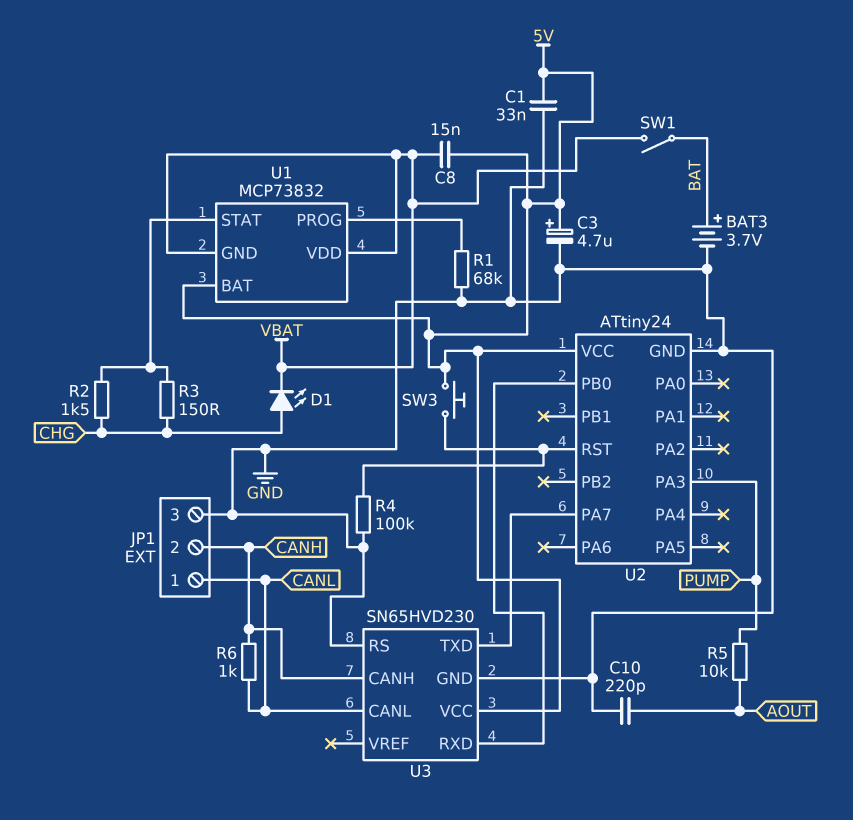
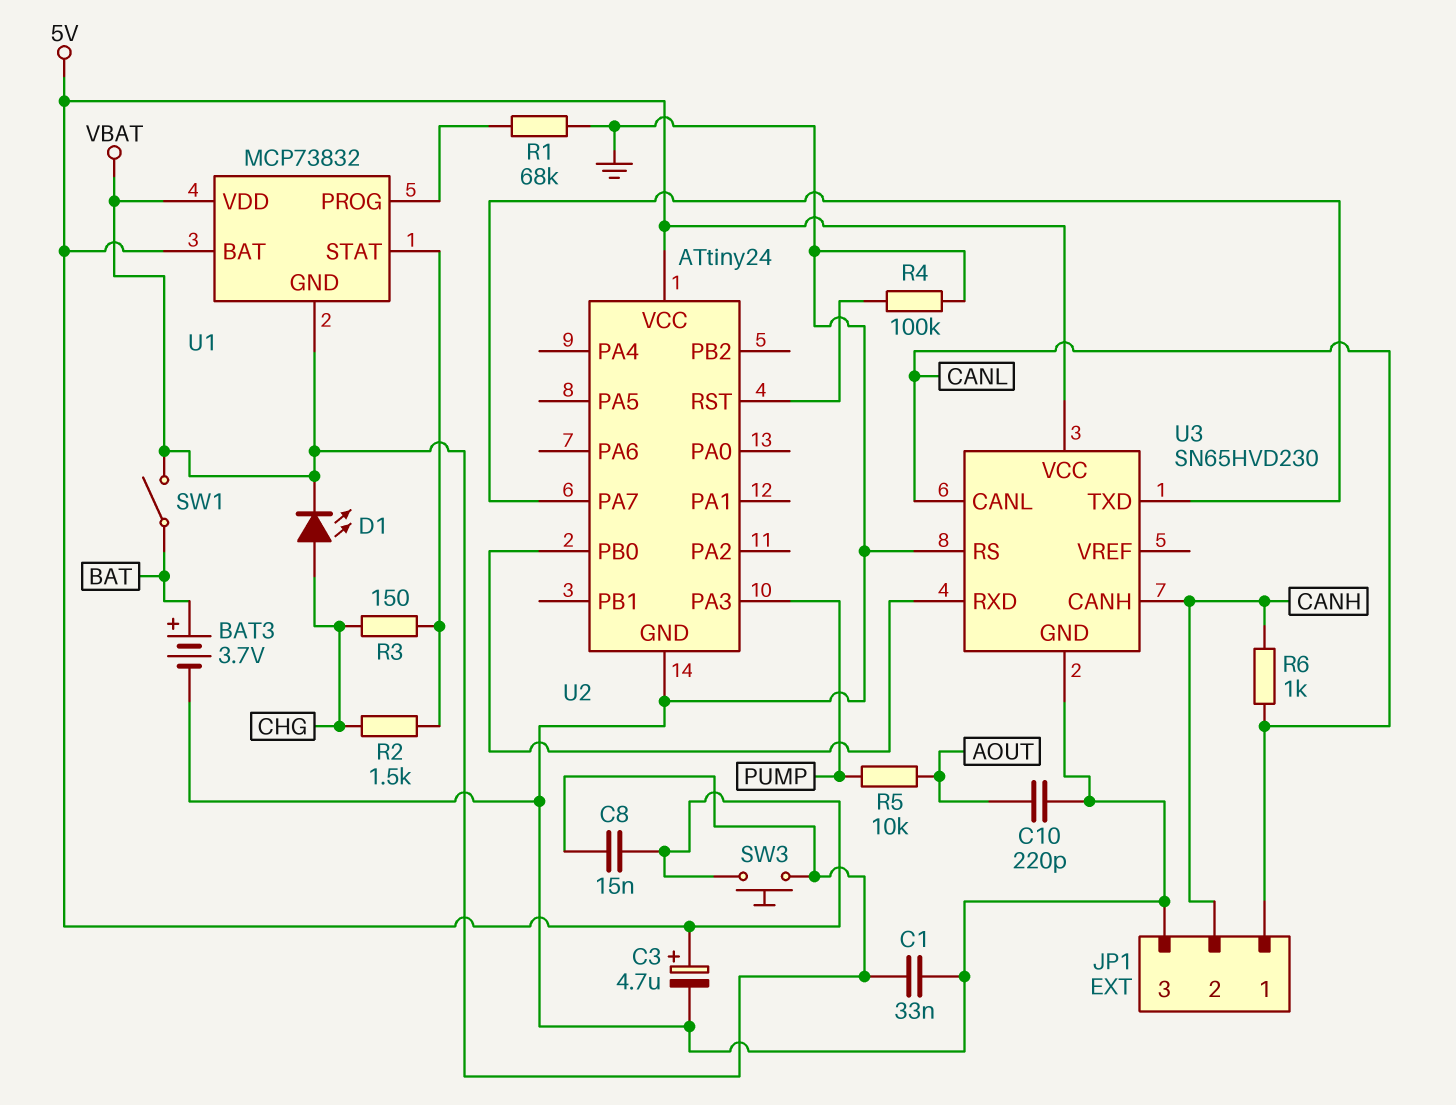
C1: 33nF (5V, GND) -> 33nF (GND, VBAT)
SW3: button (5V, U2/RST) -> button (5V, VBAT)

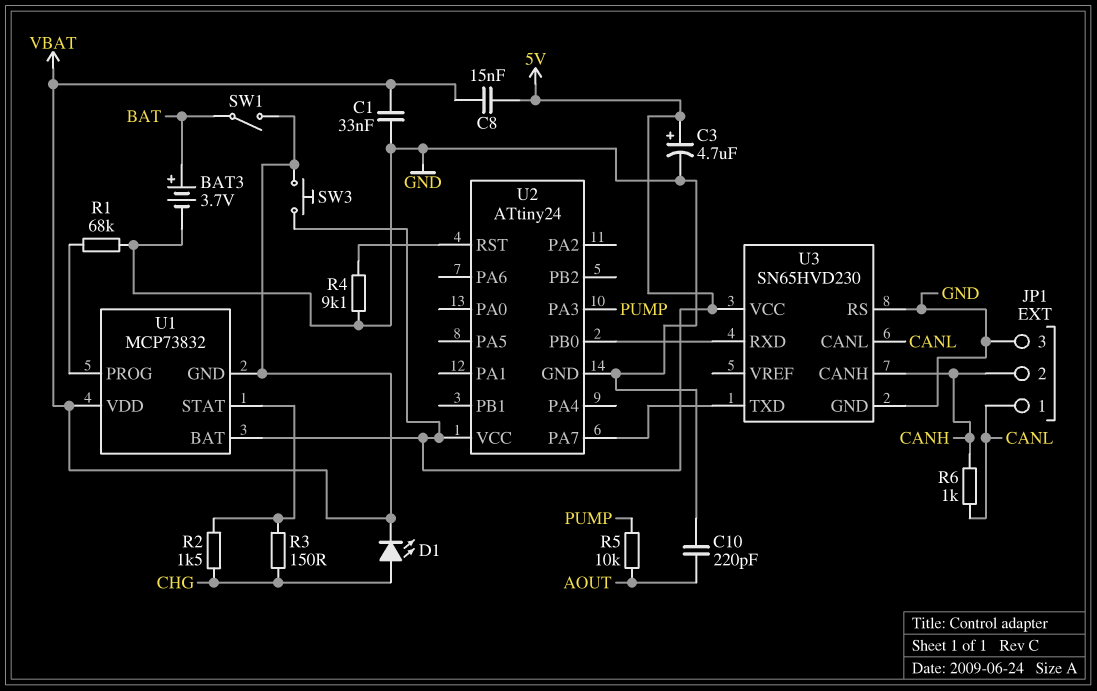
R4: 100k (GND, U2/RST) -> 9.1k (GND, U2/RST)

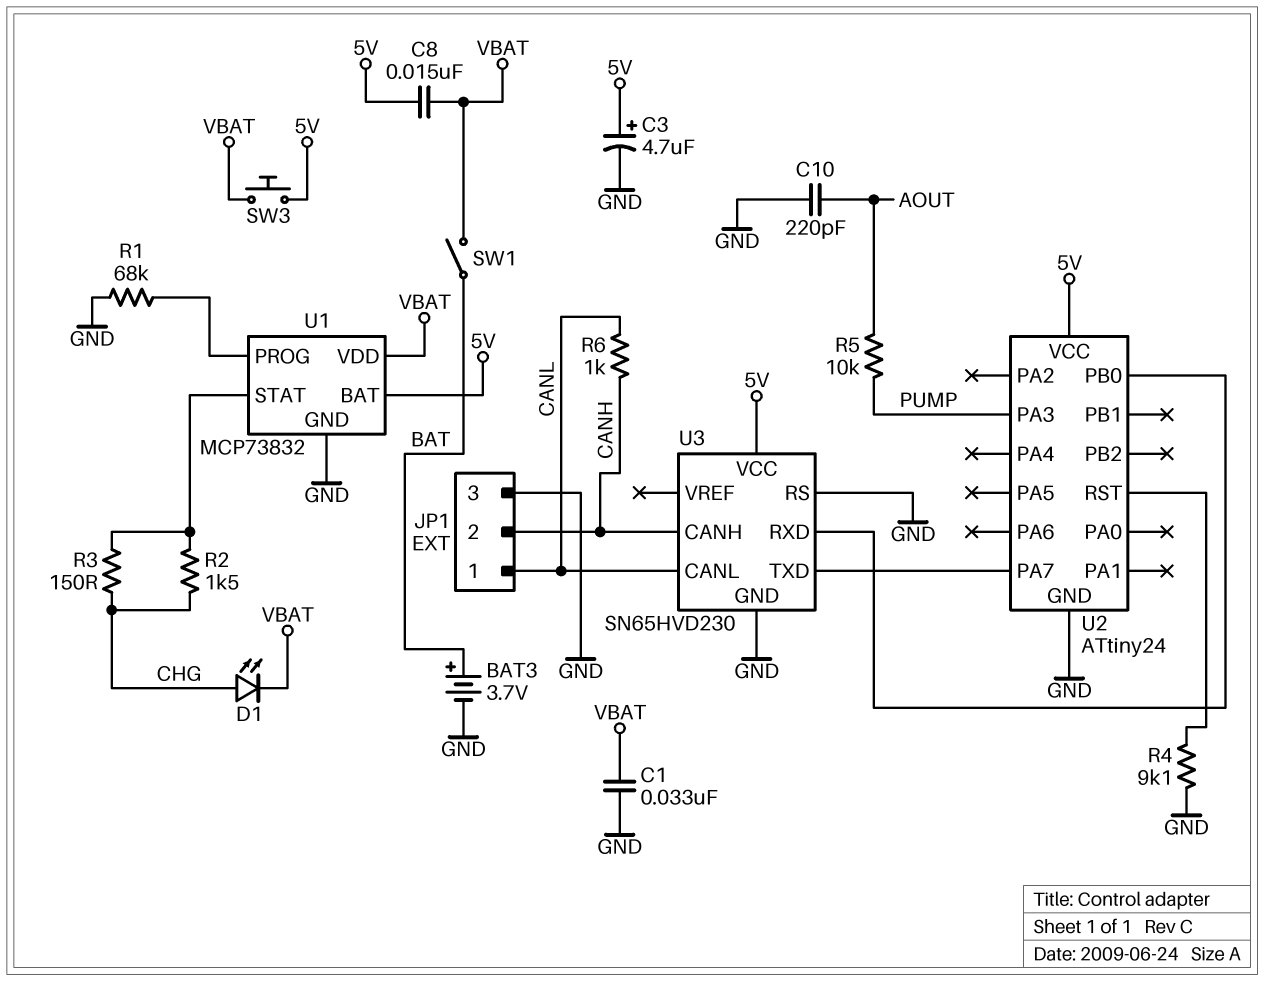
U1 pin GND: VBAT -> GND

